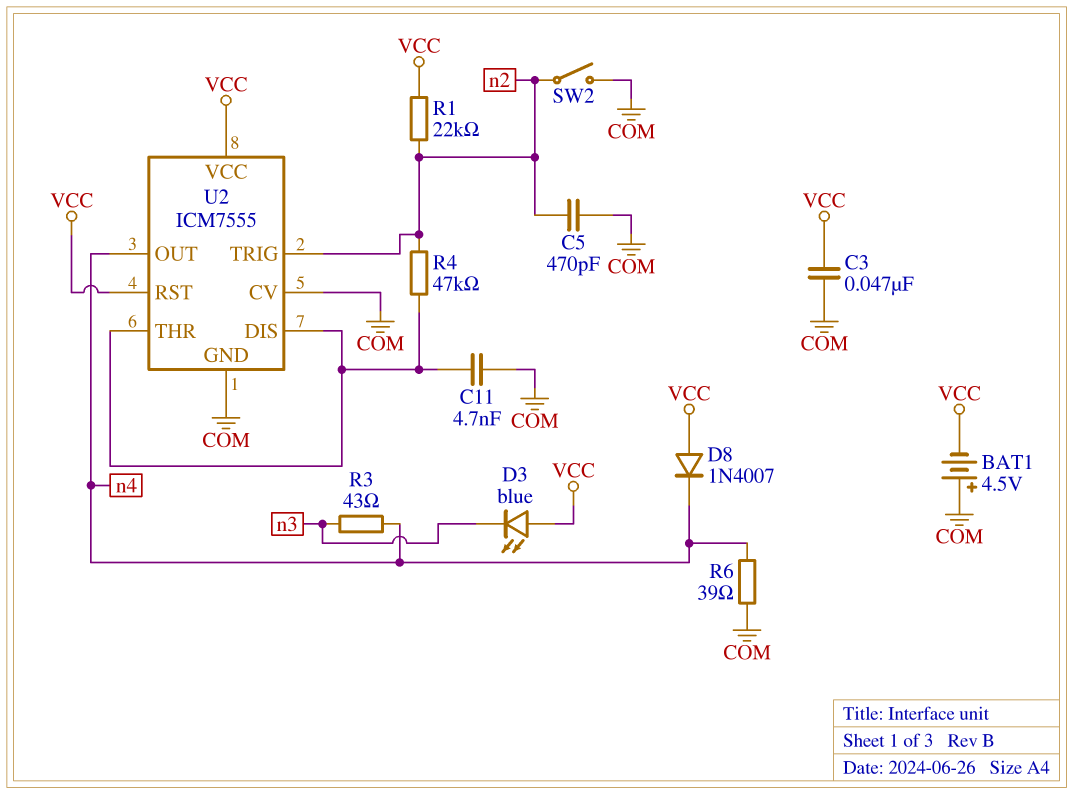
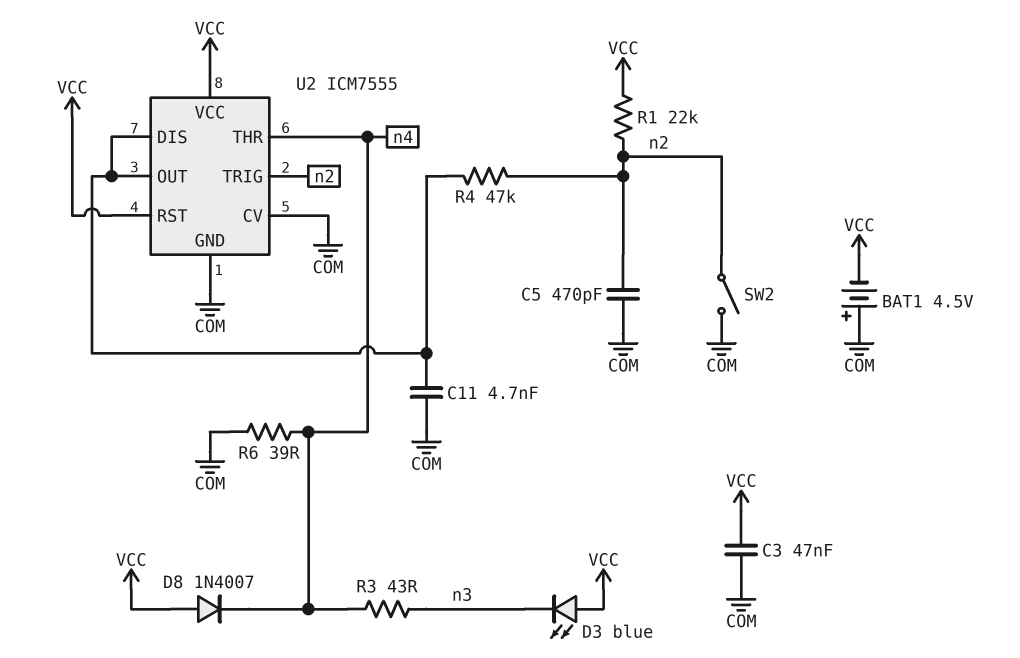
U2 pin OUT: n4 -> U2/DIS
U2 pin THR: U2/DIS -> n4

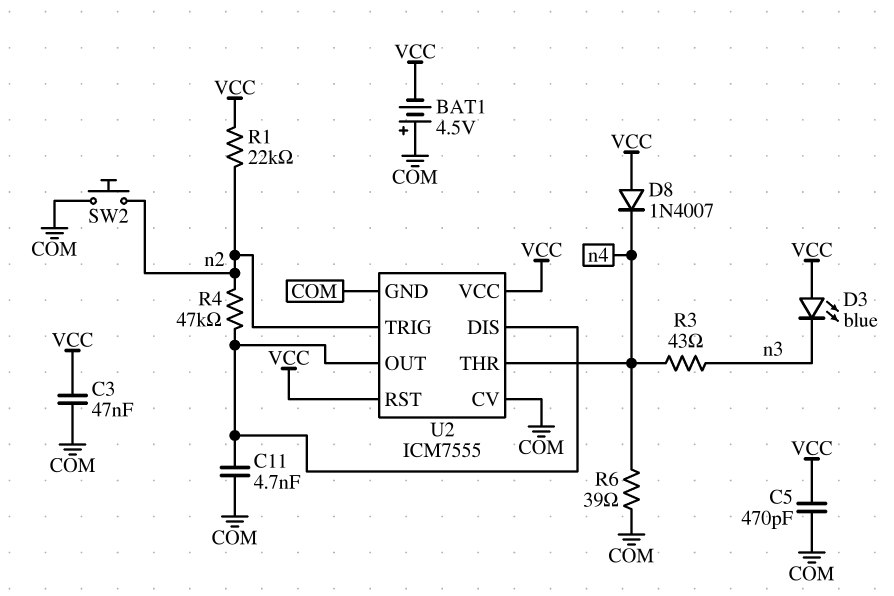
C5: 470pF (COM, n2) -> 470pF (COM, VCC)
SW2: switch (COM, n2) -> button (COM, n2)

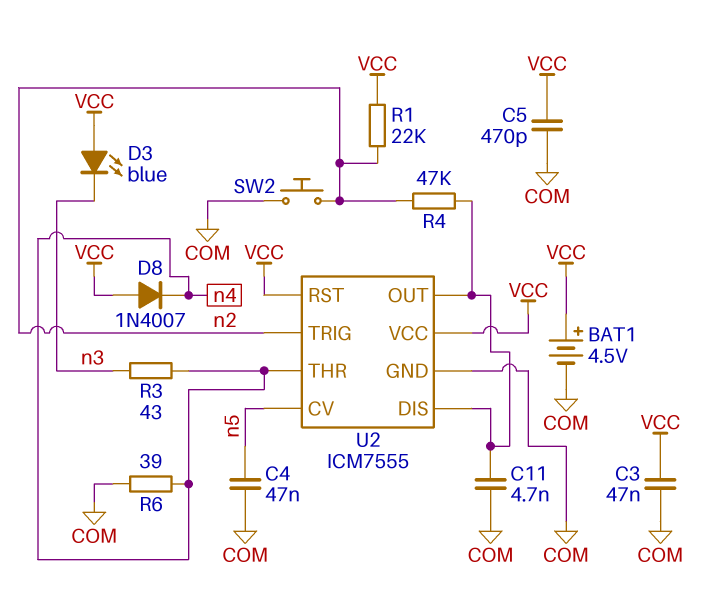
BAT1: 4.5V (plus COM, minus VCC) -> 4.5V (plus VCC, minus COM)
C4: none -> 47nF (COM, n5)
U2 pin CV: COM -> n5

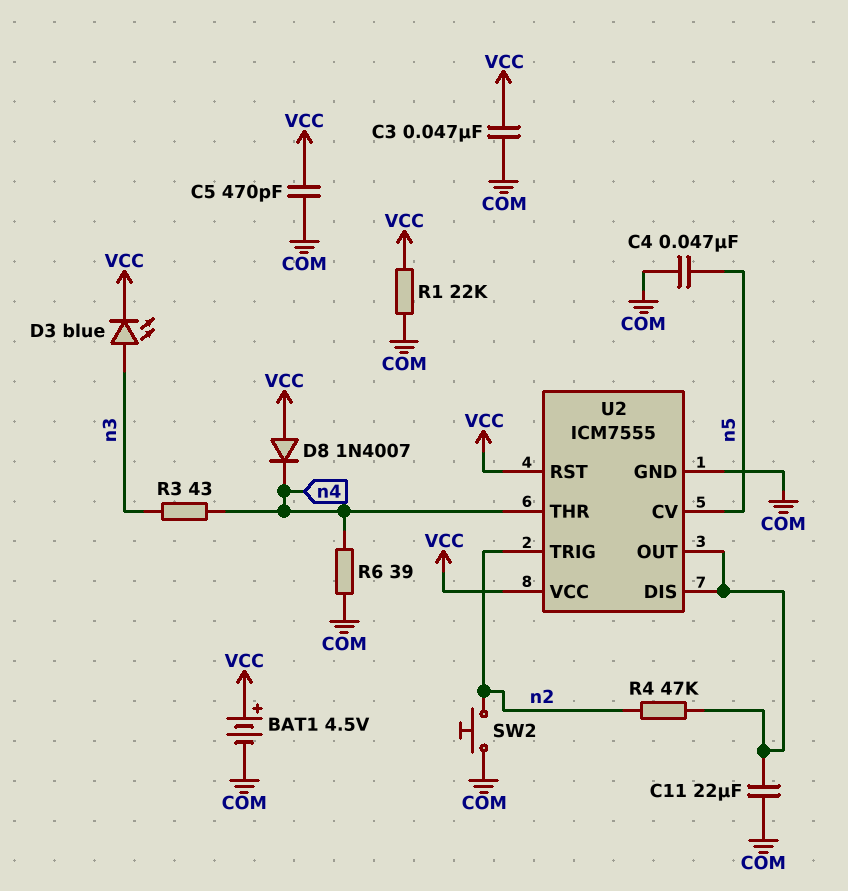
C11: 4.7nF (COM, U2/DIS) -> 22uF (COM, U2/DIS)
D3: LED blue (A VCC, K n3) -> LED blue (A n3, K VCC)
R1: 22k (VCC, n2) -> 22k (COM, VCC)

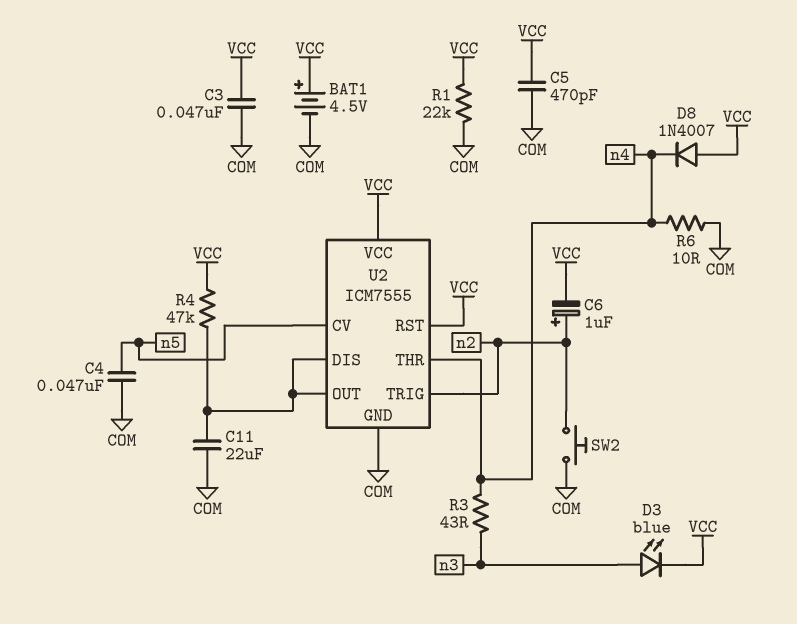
C6: none -> 1uF (plus n2, minus VCC)
R4: 47k (U2/DIS, n2) -> 47k (U2/DIS, VCC)
R6: 39 (COM, n4) -> 10 (COM, n4)

